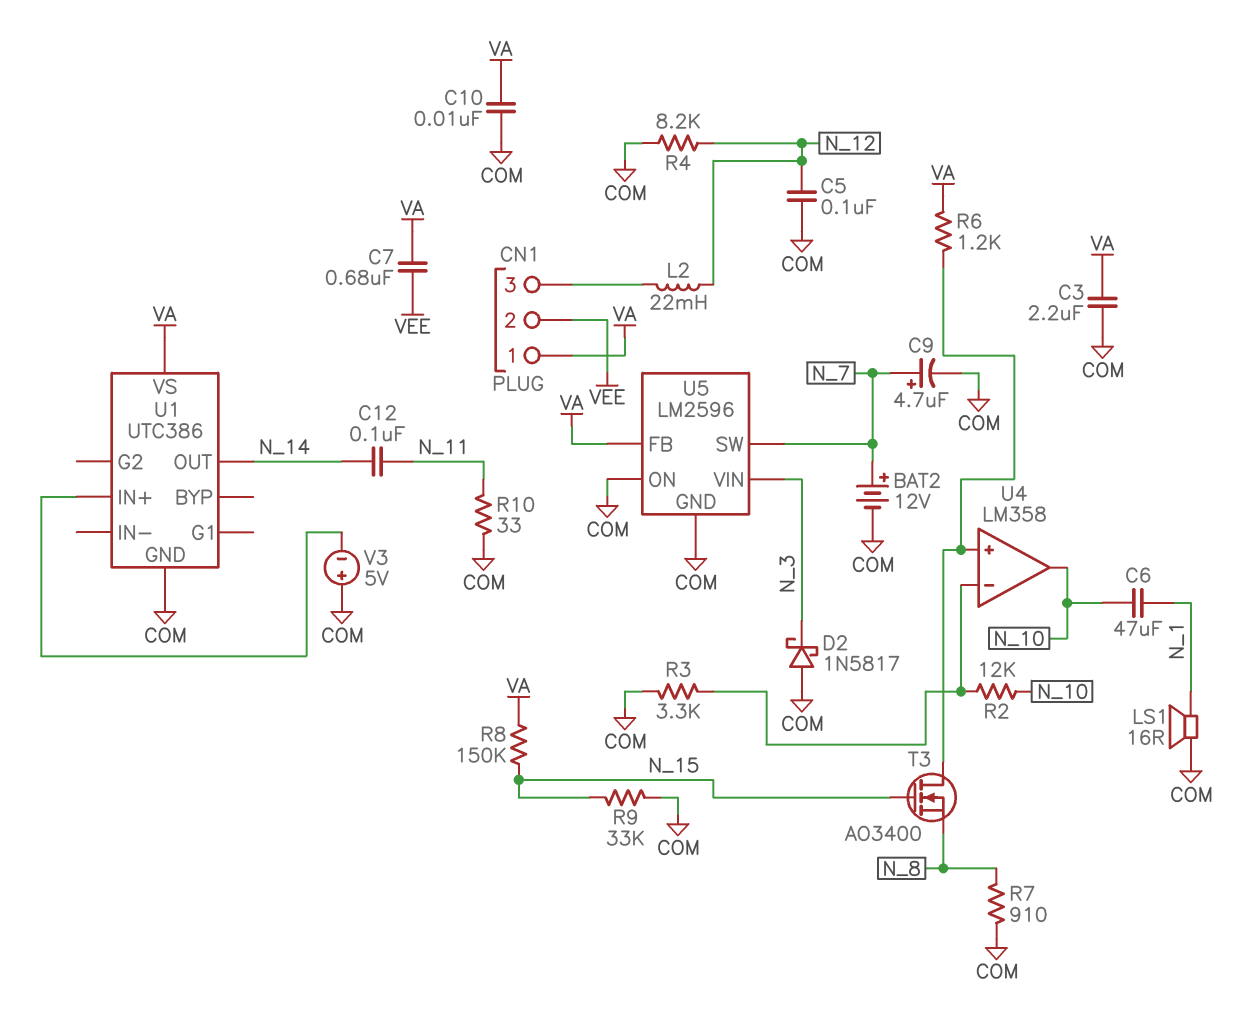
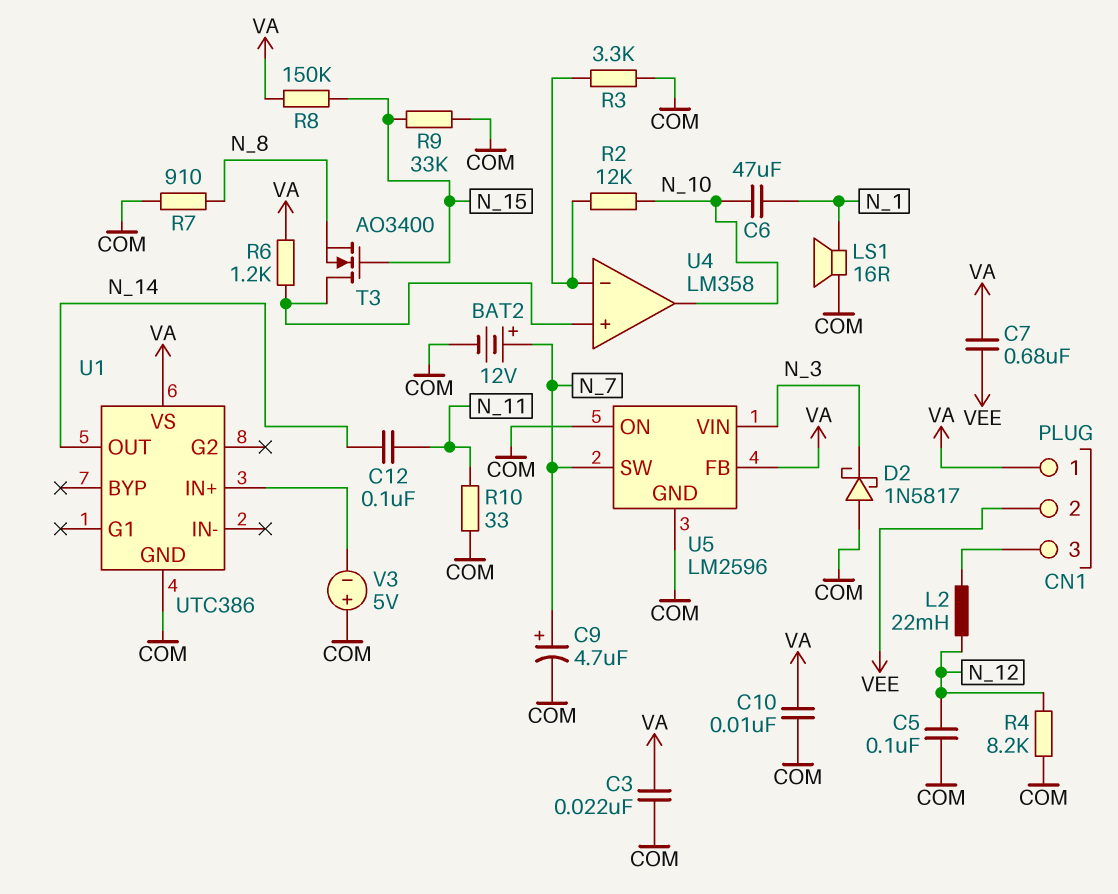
C3: 2.2uF (COM, VA) -> 22nF (COM, VA)

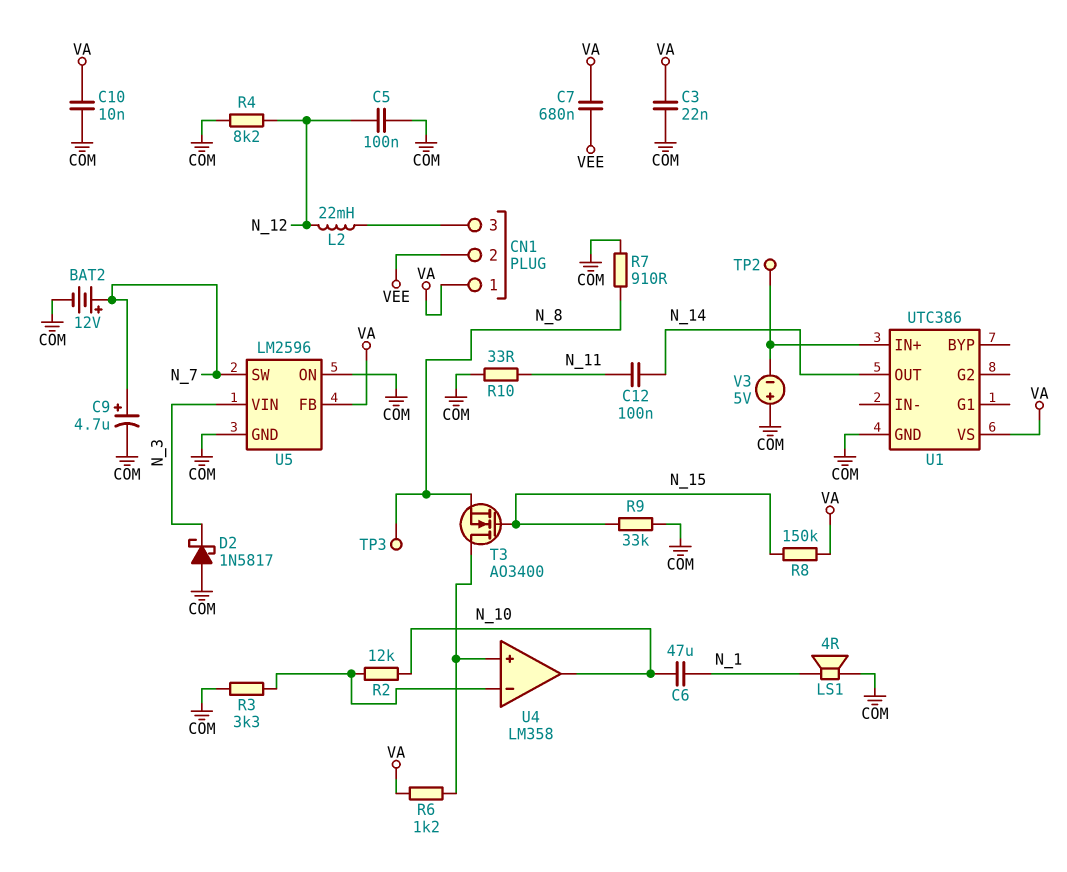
LS1: speaker 16R (COM, N_1) -> speaker 4R (COM, N_1)
TP2: none -> test point (U1/IN+)
TP3: none -> test point (N_8)

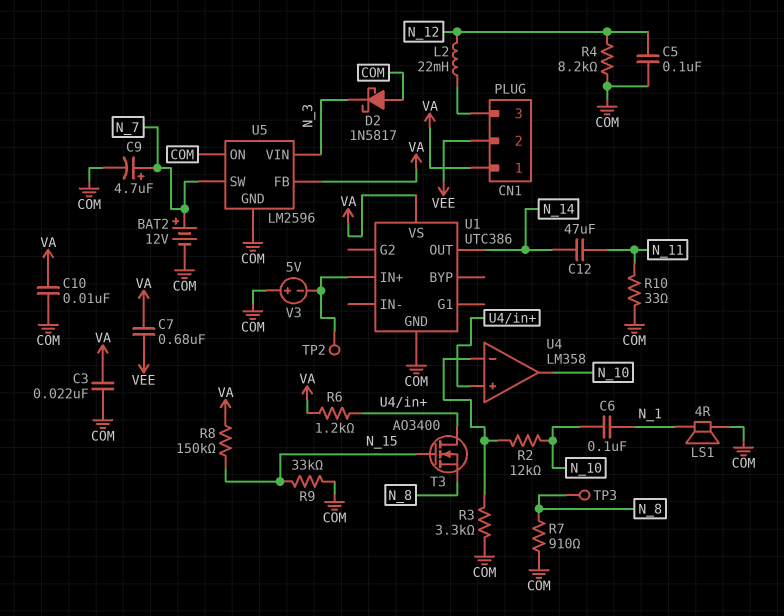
C6: 47uF (N_1, N_10) -> 100nF (N_1, N_10)
C12: 100nF (N_11, N_14) -> 47uF (N_11, N_14)

